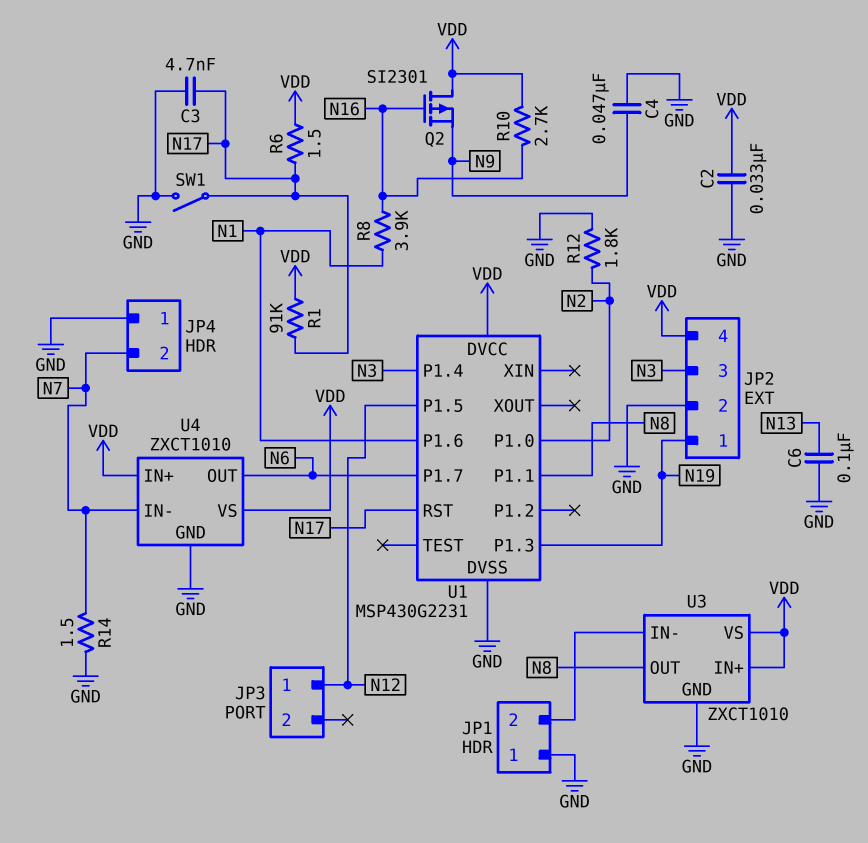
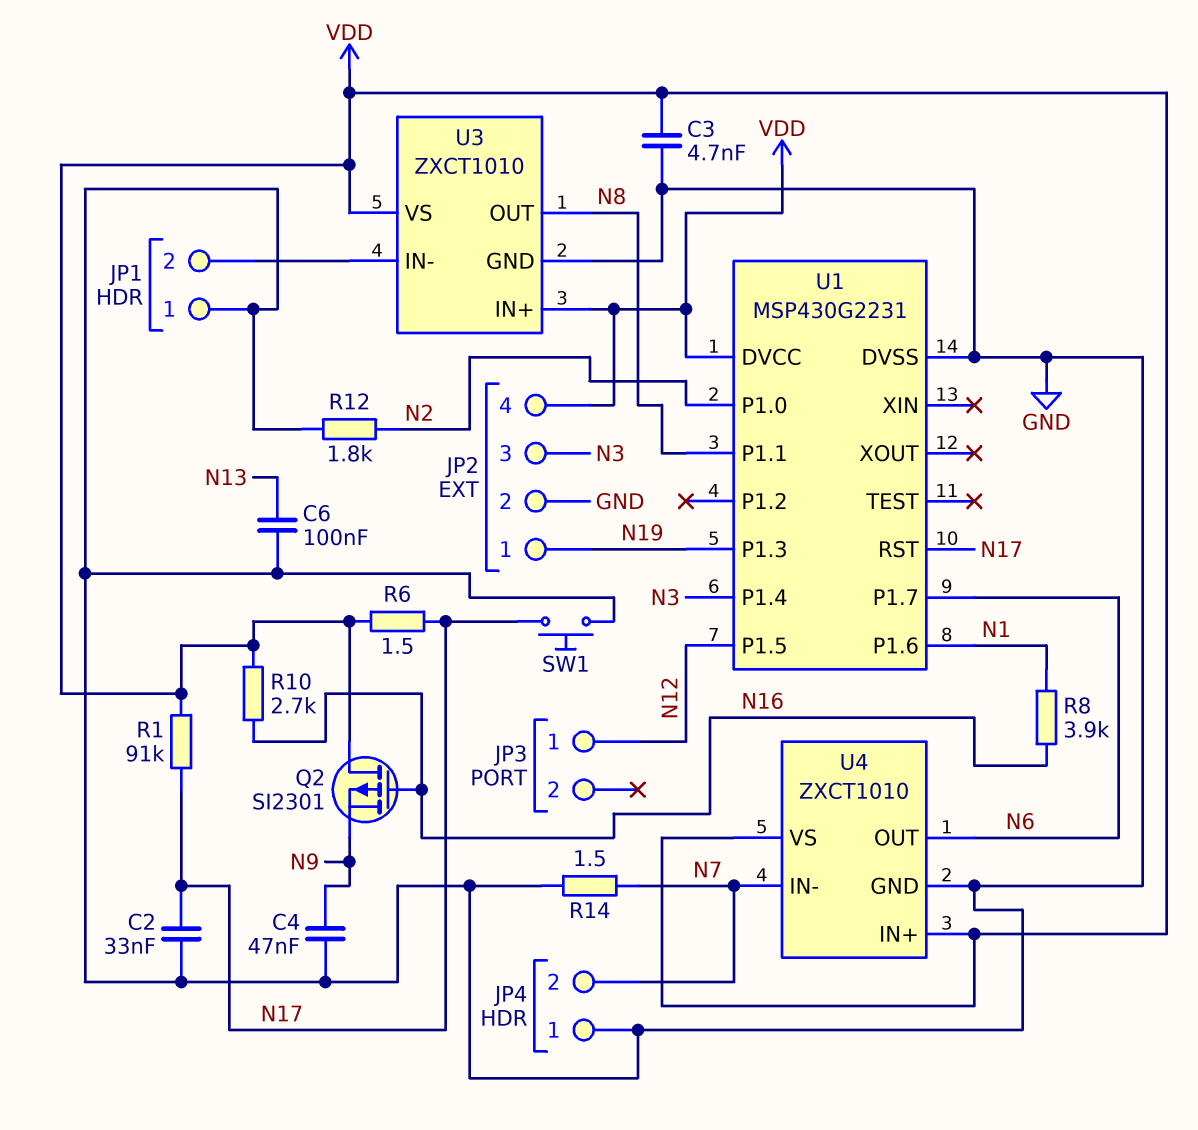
C2: 33nF (GND, VDD) -> 33nF (GND, N17)
C3: 4.7nF (GND, N17) -> 4.7nF (GND, VDD)
SW1: switch (GND, N17) -> button (GND, N17)

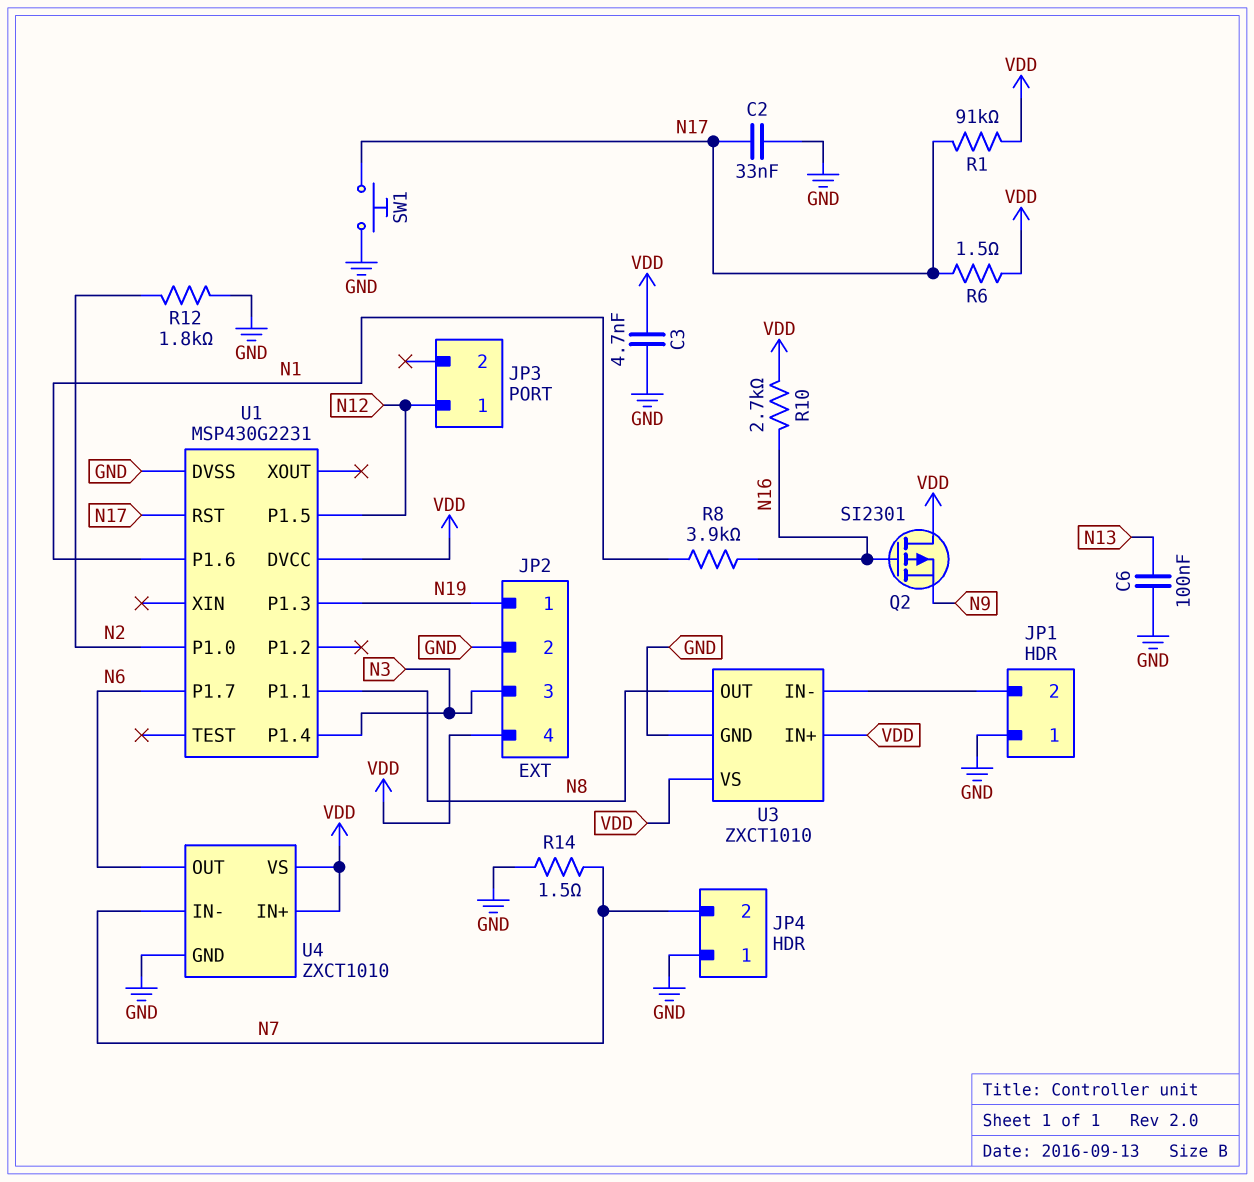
C4: 47nF (GND, N9) -> none

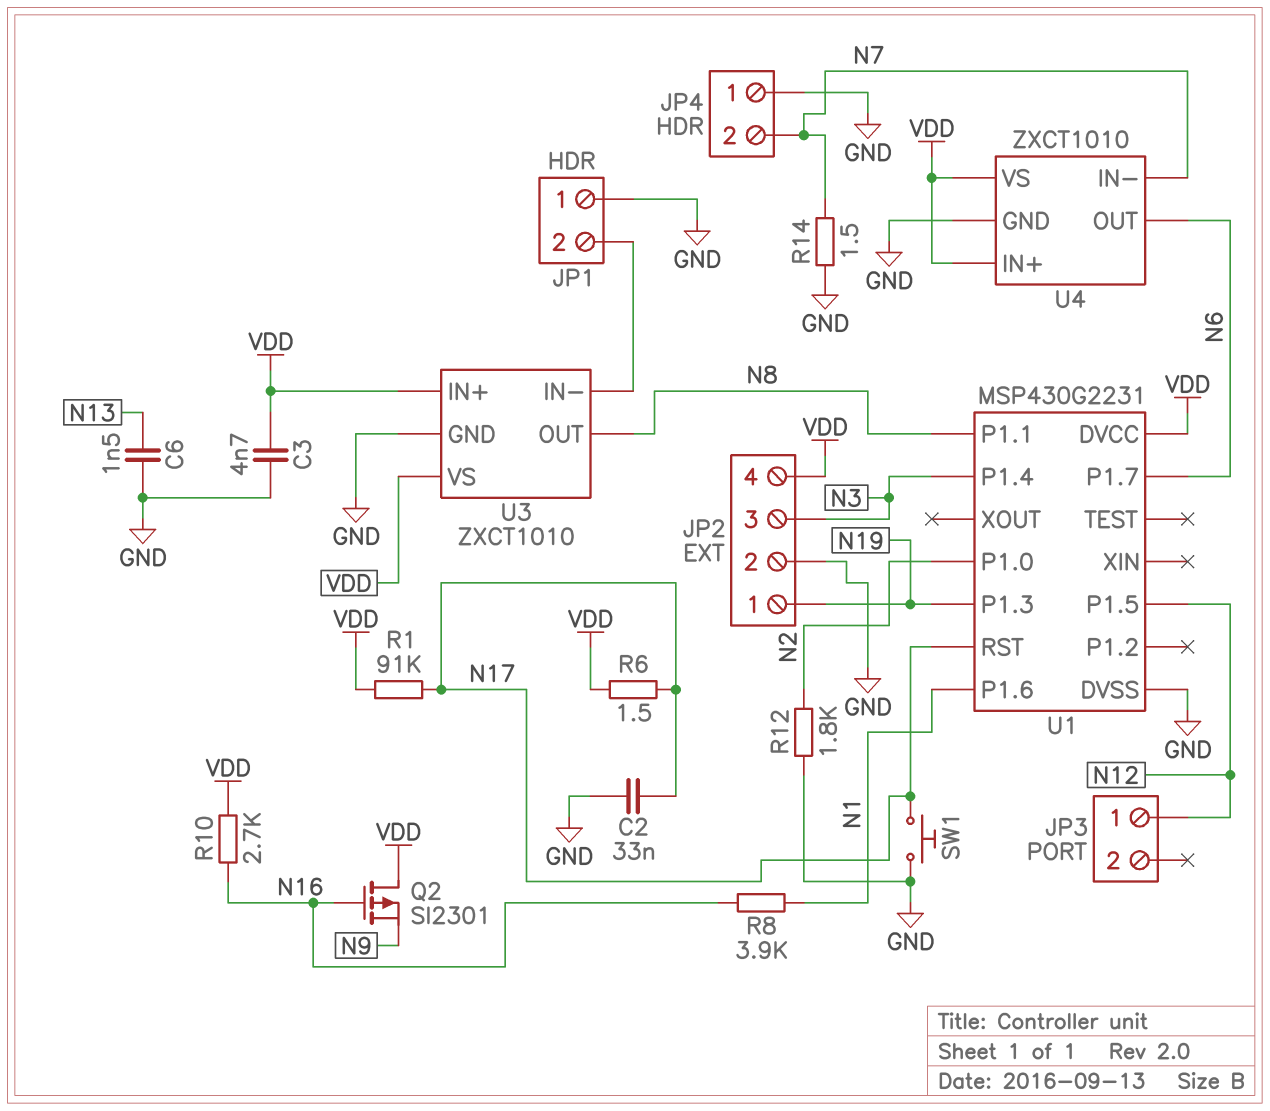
C6: 100nF (GND, N13) -> 1.5nF (GND, N13)

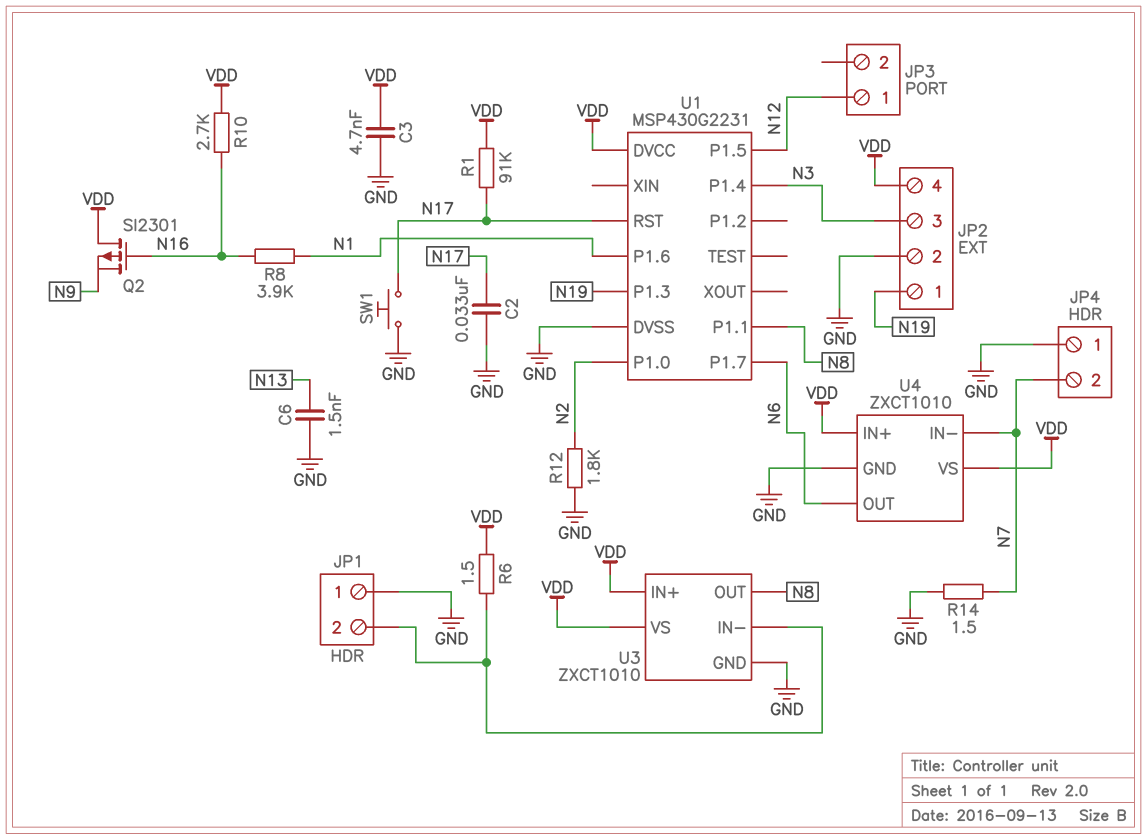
R6: 1.5 (N17, VDD) -> 1.5 (JP1/2, VDD)

